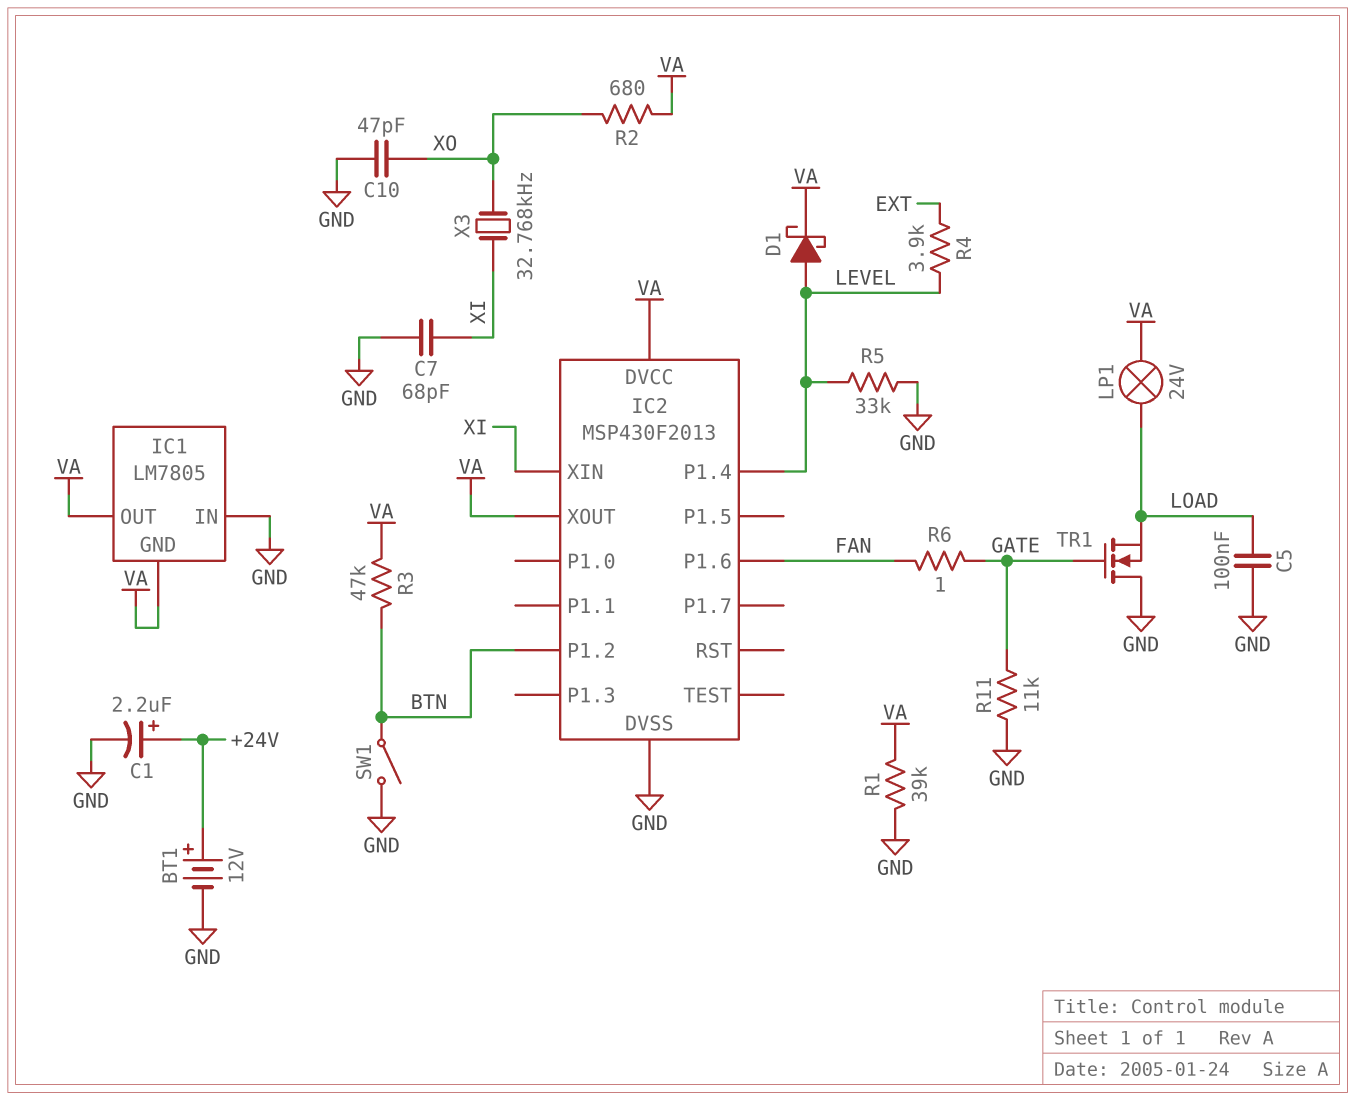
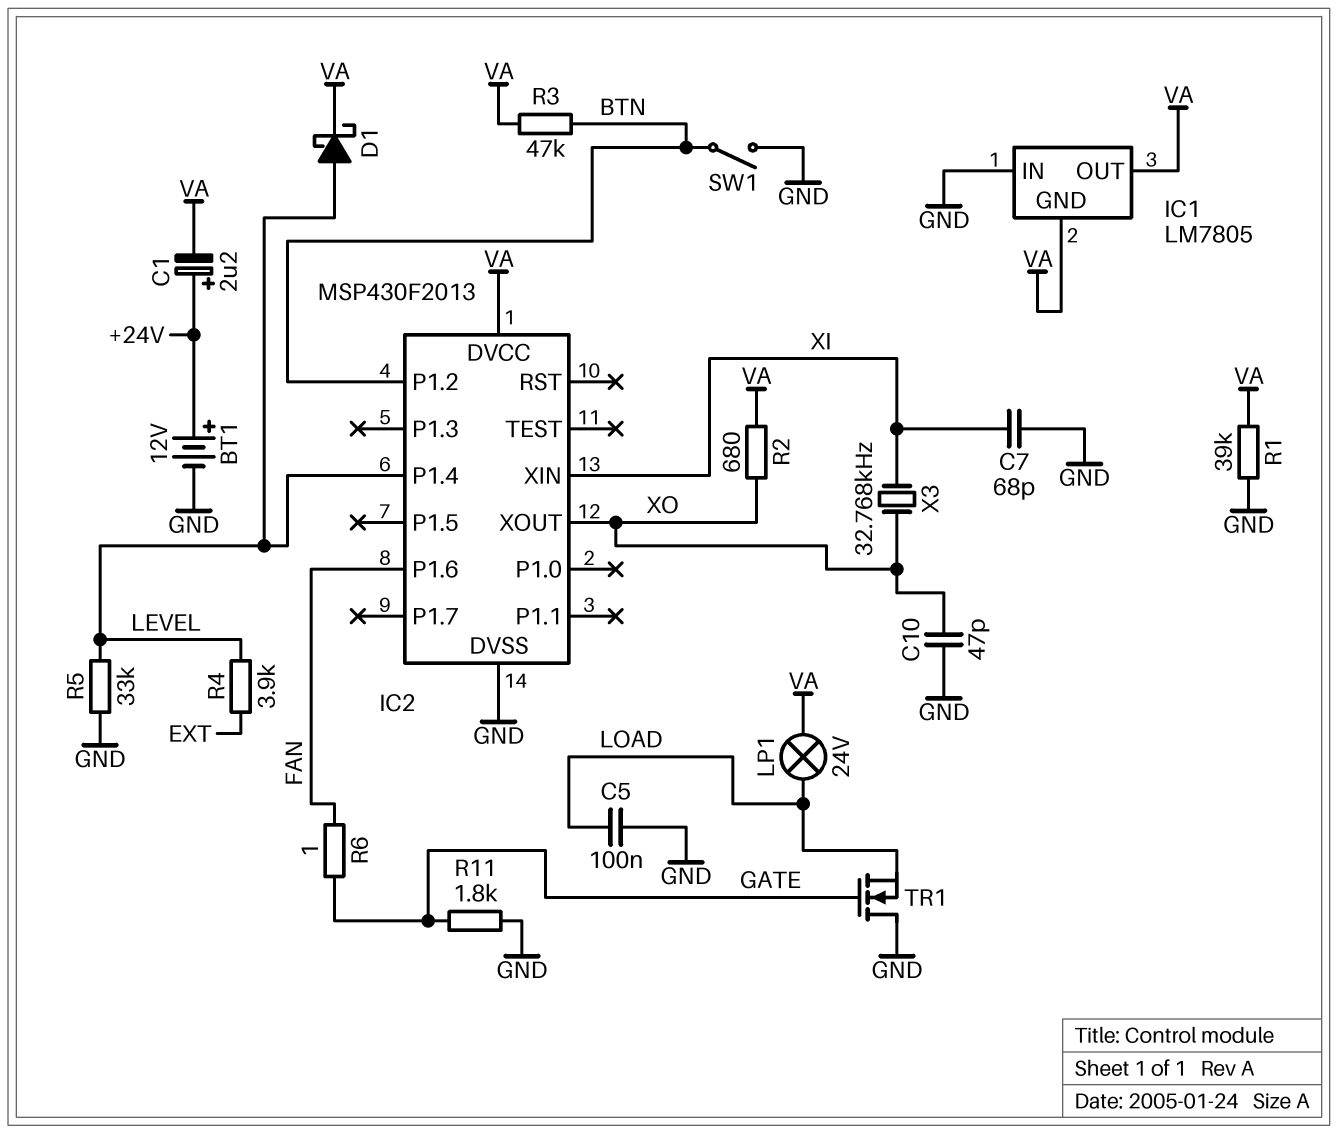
C1: 2.2uF (plus +24V, minus GND) -> 2.2uF (plus +24V, minus VA)
IC2 pin XOUT: VA -> XO
R11: 11k (GATE, GND) -> 1.8k (GATE, GND)

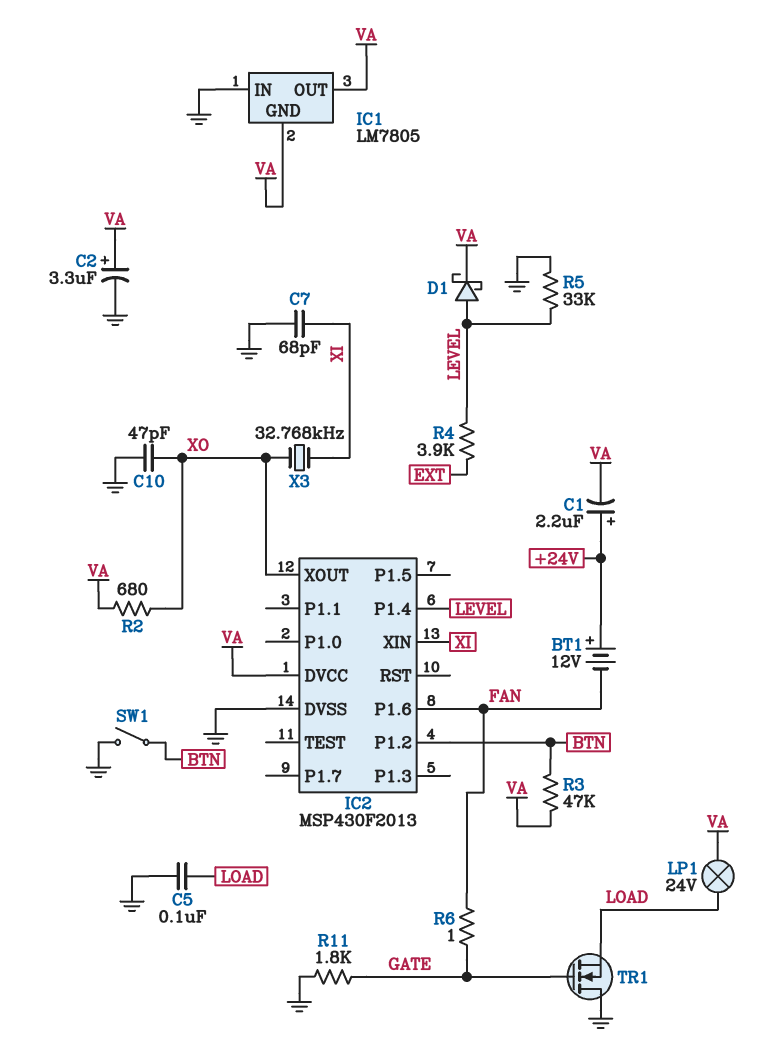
BT1: 12V (plus +24V, minus GND) -> 12V (plus +24V, minus FAN)
C2: none -> 3.3uF (plus VA, minus GND)
R1: 39k (GND, VA) -> none

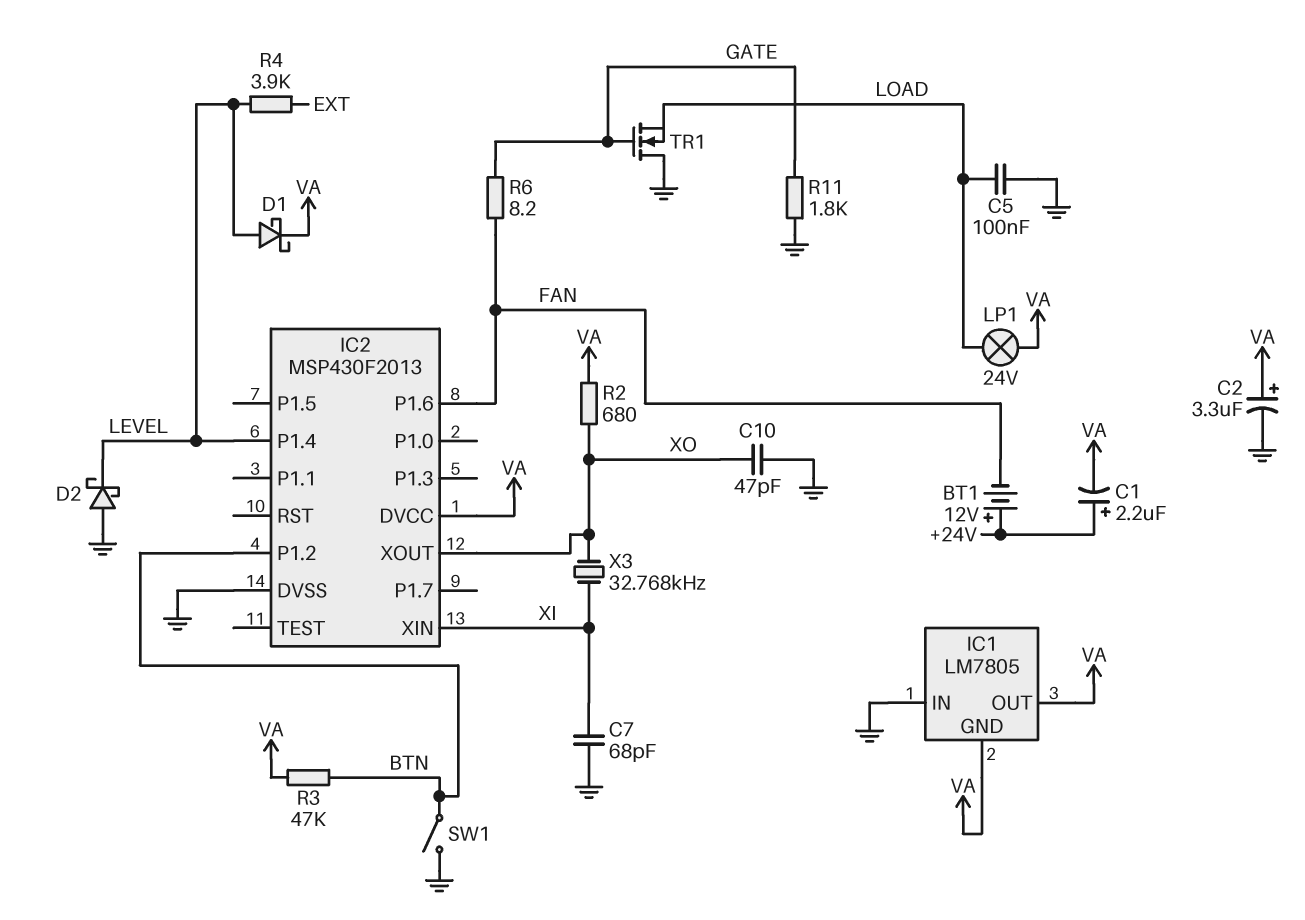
D2: none -> schottky (A GND, K LEVEL)
R5: 33k (GND, LEVEL) -> none
R6: 1 (FAN, GATE) -> 8.2 (FAN, GATE)

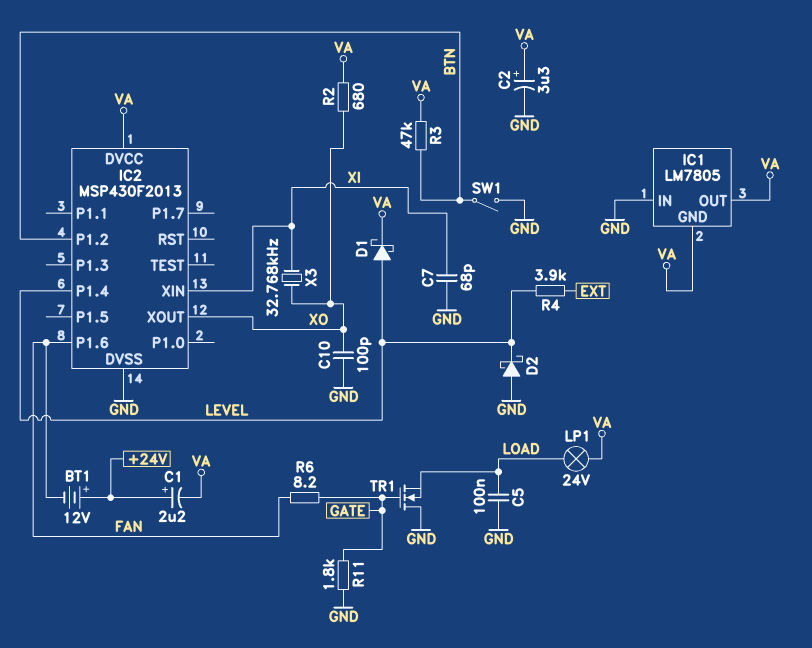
C10: 47pF (GND, XO) -> 100pF (GND, XO)

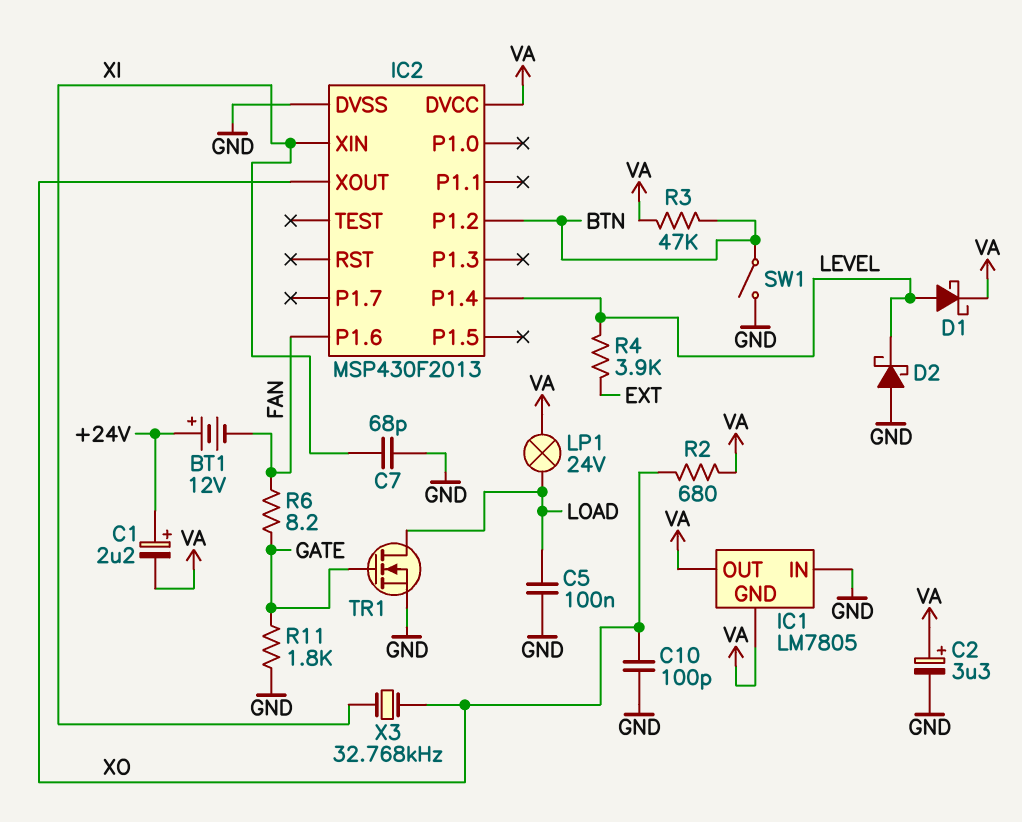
TR1: NMOS (G GATE, D GND, S LOAD) -> NMOS (G GATE, D LOAD, S GND)

